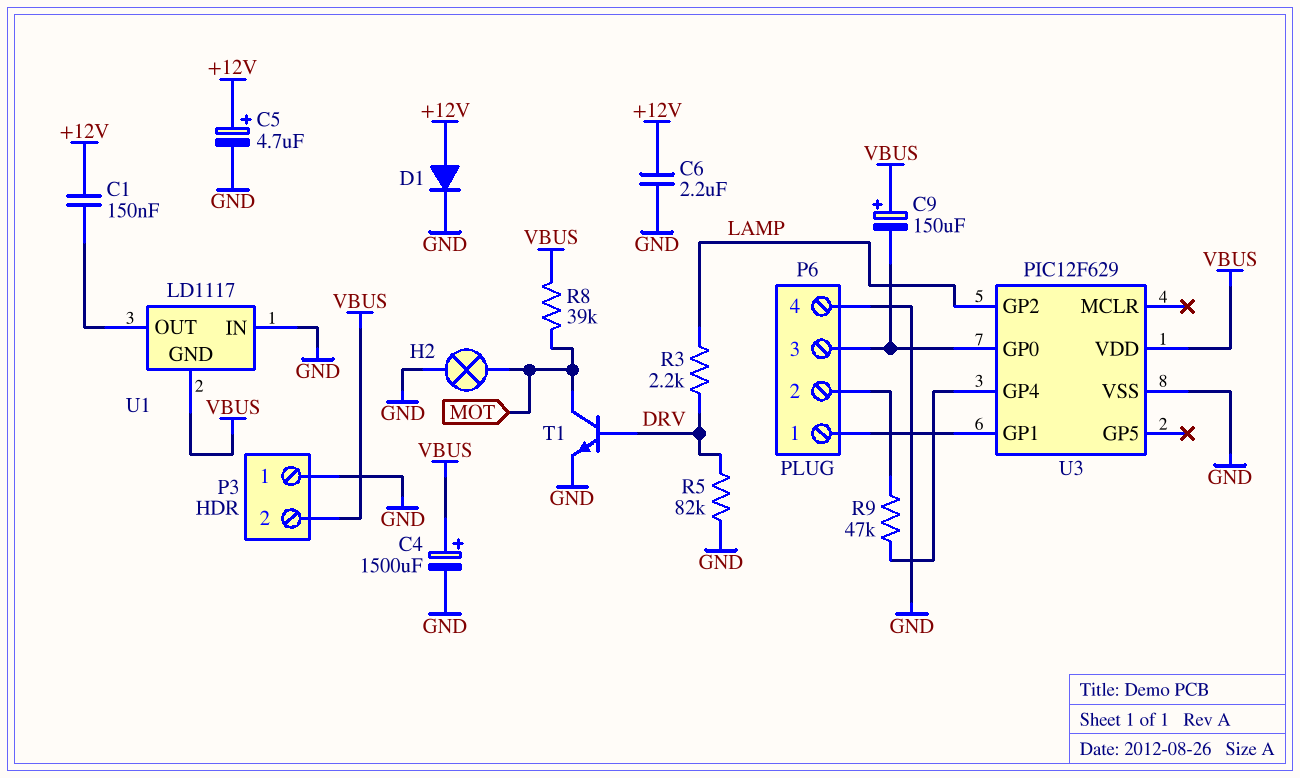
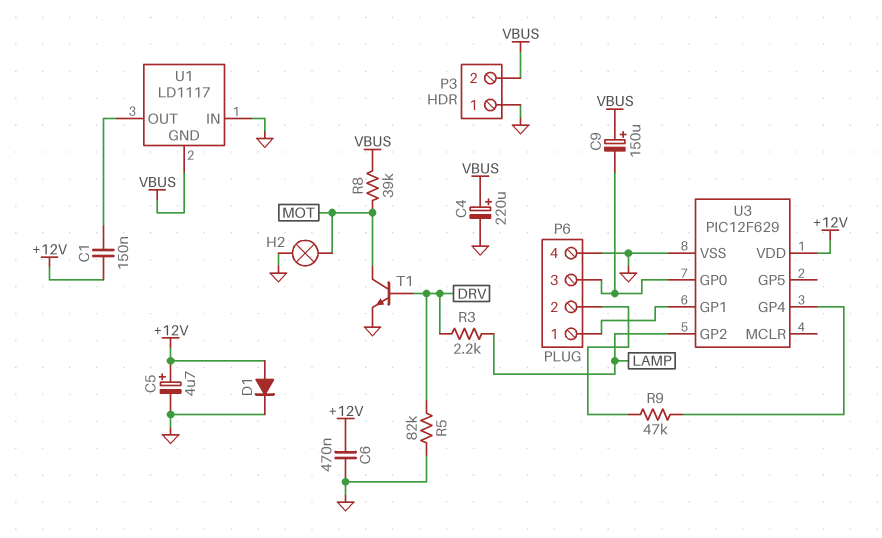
C4: 1500uF (plus VBUS, minus GND) -> 220uF (plus VBUS, minus GND)
C6: 2.2uF (+12V, GND) -> 470nF (+12V, GND)
U3 pin VDD: VBUS -> +12V

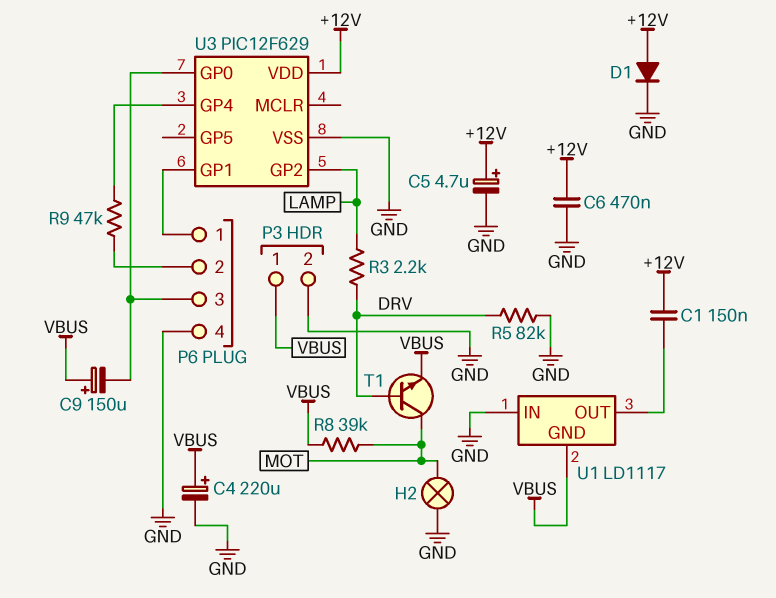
P3 pin 1: GND -> VBUS
P3 pin 2: VBUS -> GND
T1: NPN (B DRV, C MOT, E GND) -> NPN (B DRV, C MOT, E VBUS)

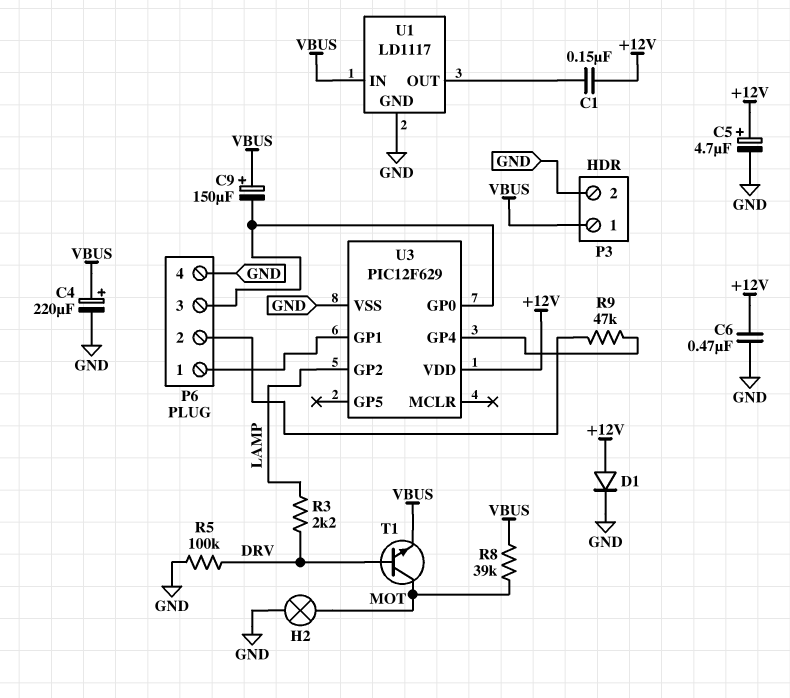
R5: 82k (DRV, GND) -> 100k (DRV, GND)
U1 pin GND: VBUS -> GND
U1 pin IN: GND -> VBUS

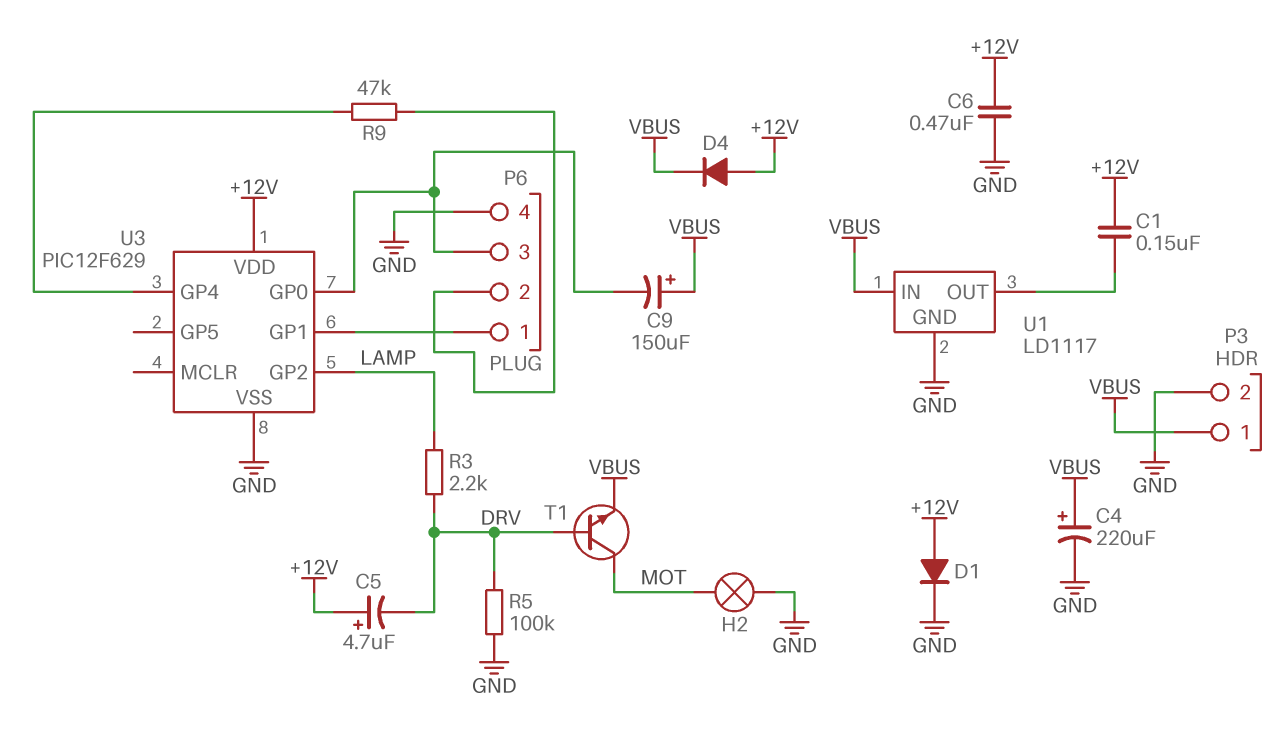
C5: 4.7uF (plus +12V, minus GND) -> 4.7uF (plus +12V, minus DRV)
D4: none -> diode (A +12V, K VBUS)
R8: 39k (MOT, VBUS) -> none

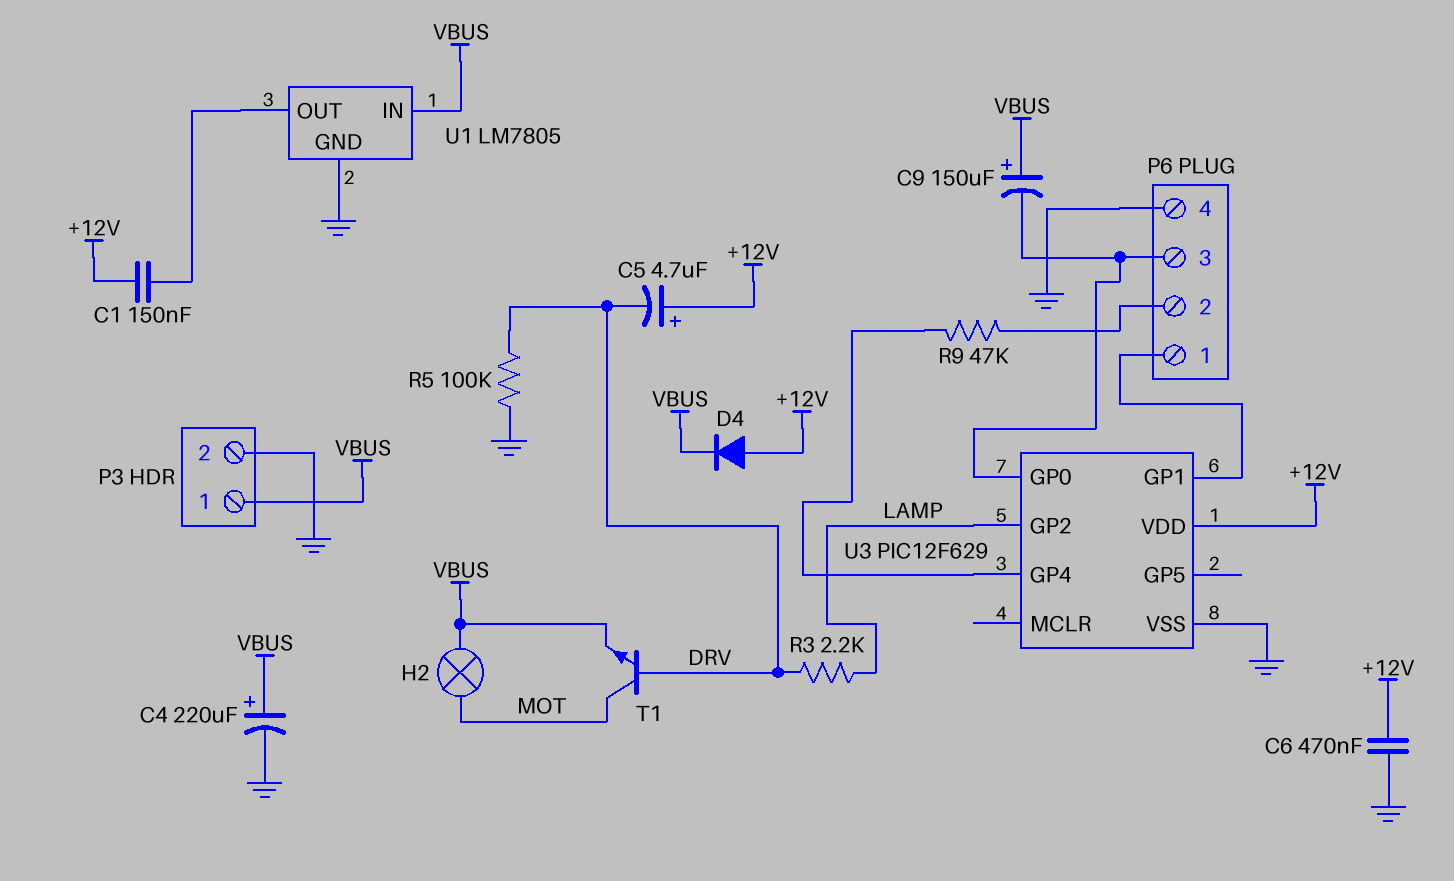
D1: diode (A +12V, K GND) -> none
H2: lamp (GND, MOT) -> lamp (MOT, VBUS)
U1: LD1117 -> LM7805

